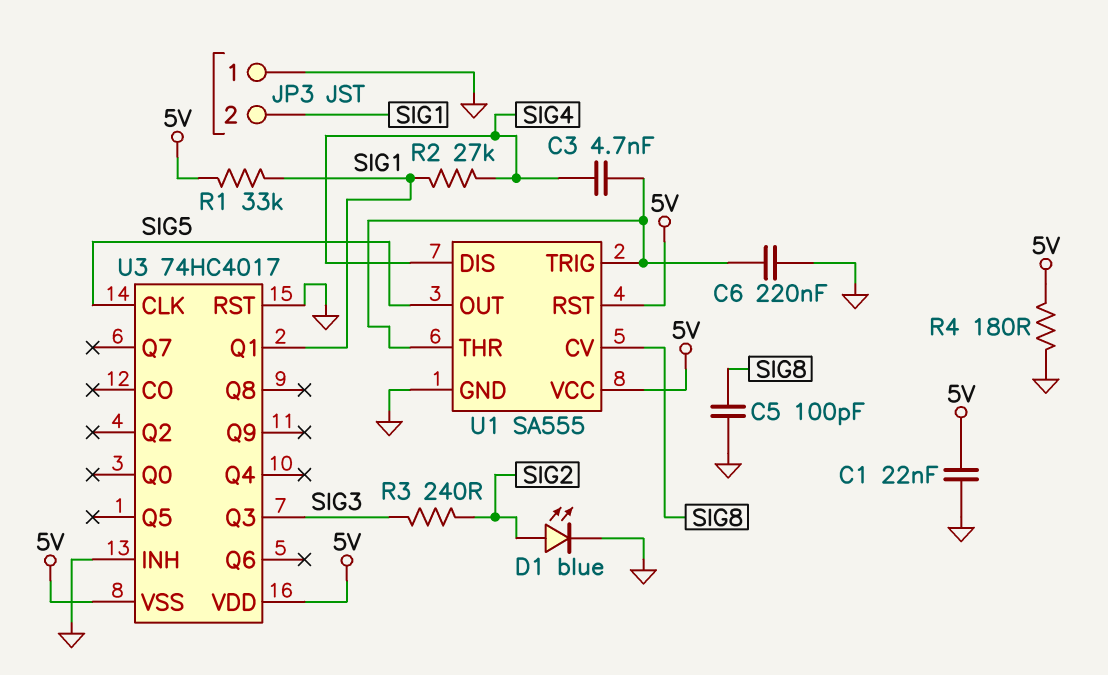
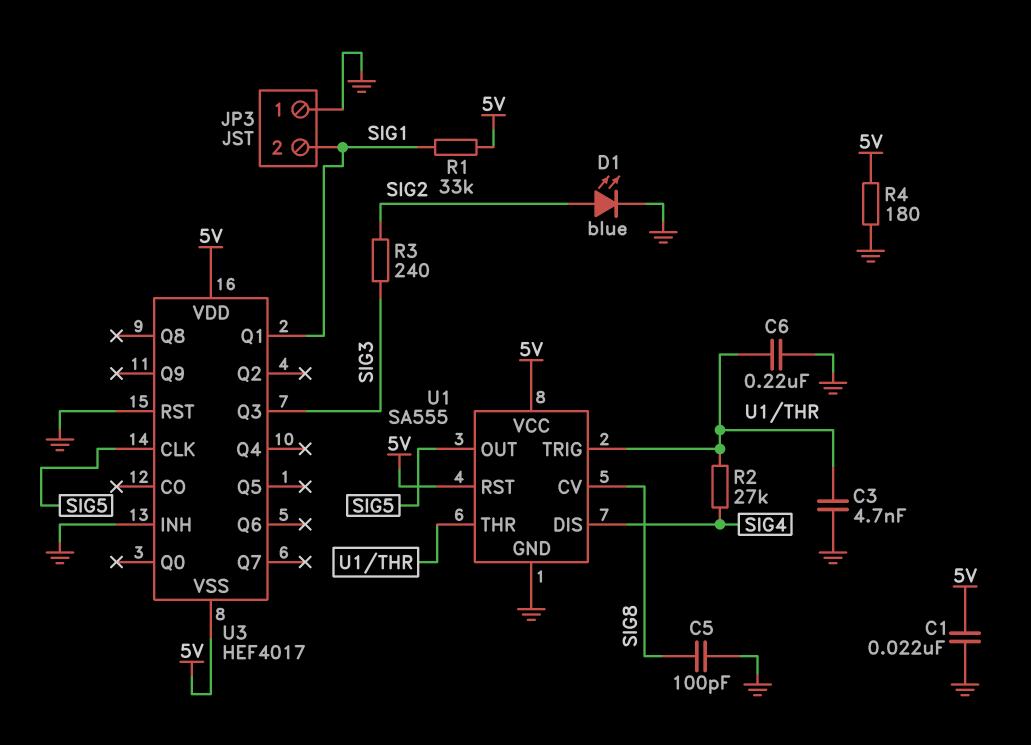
C3: 4.7nF (SIG4, U1/THR) -> 4.7nF (GND, U1/THR)
R2: 27k (SIG1, SIG4) -> 27k (SIG4, U1/THR)
U3: 74HC4017 -> HEF4017

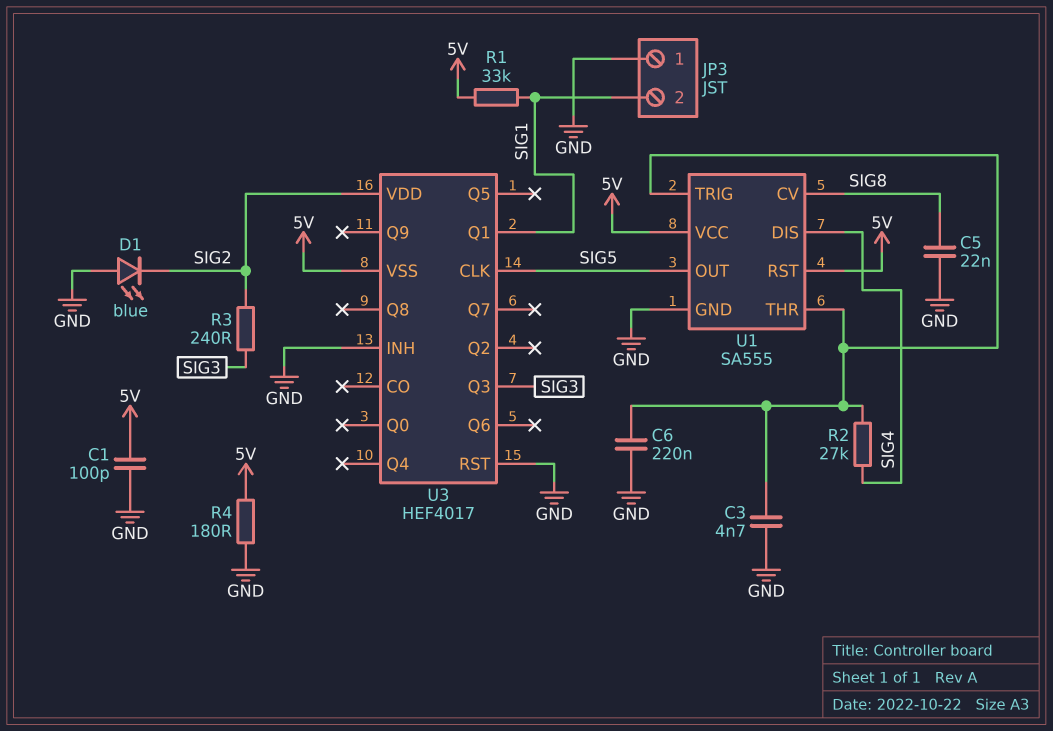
C1: 22nF (5V, GND) -> 100pF (5V, GND)
C5: 100pF (GND, SIG8) -> 22nF (GND, SIG8)
D1: LED blue (A SIG2, K GND) -> LED blue (A GND, K SIG2)
U3 pin VDD: 5V -> SIG2

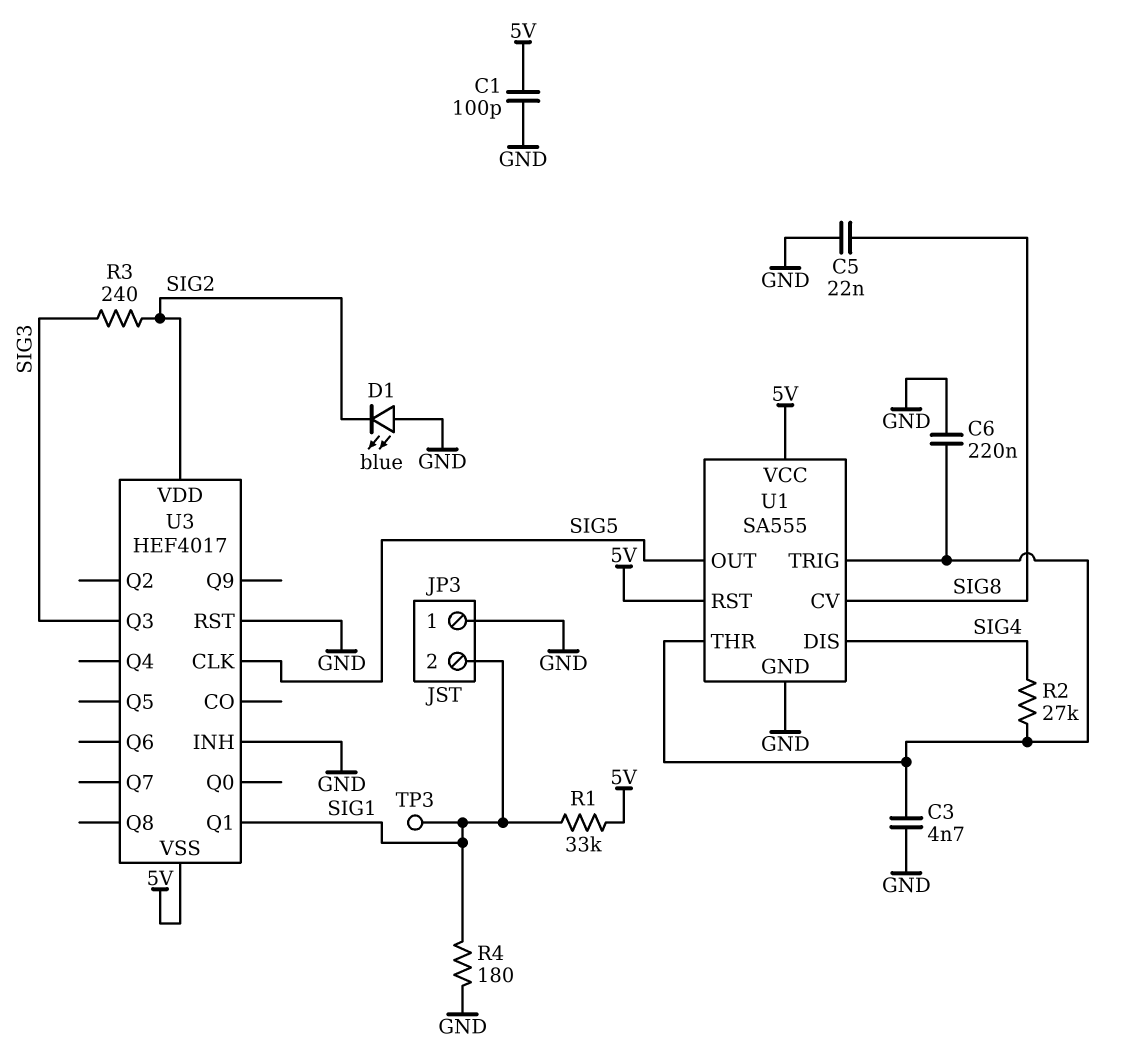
R4: 180 (5V, GND) -> 180 (GND, SIG1)
TP3: none -> test point (SIG1)

